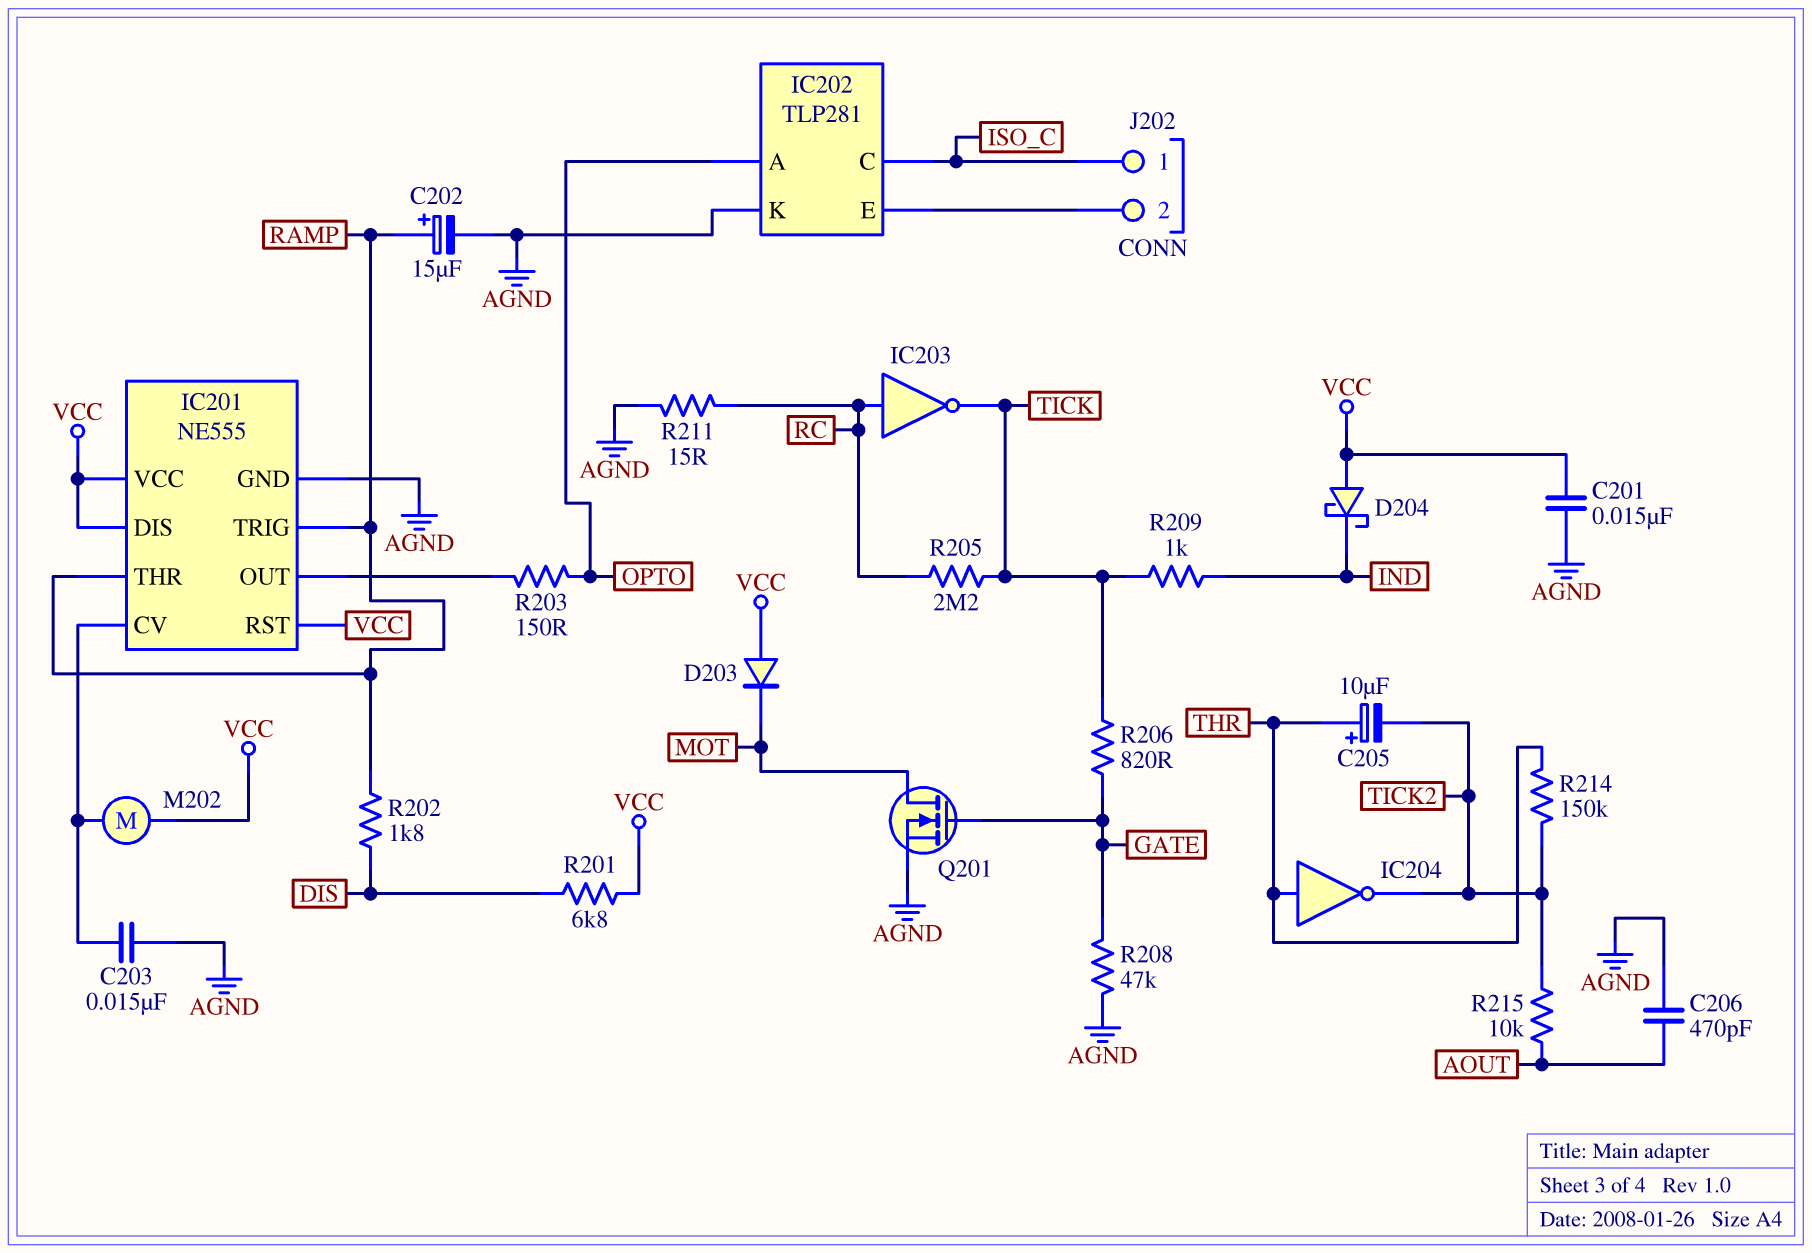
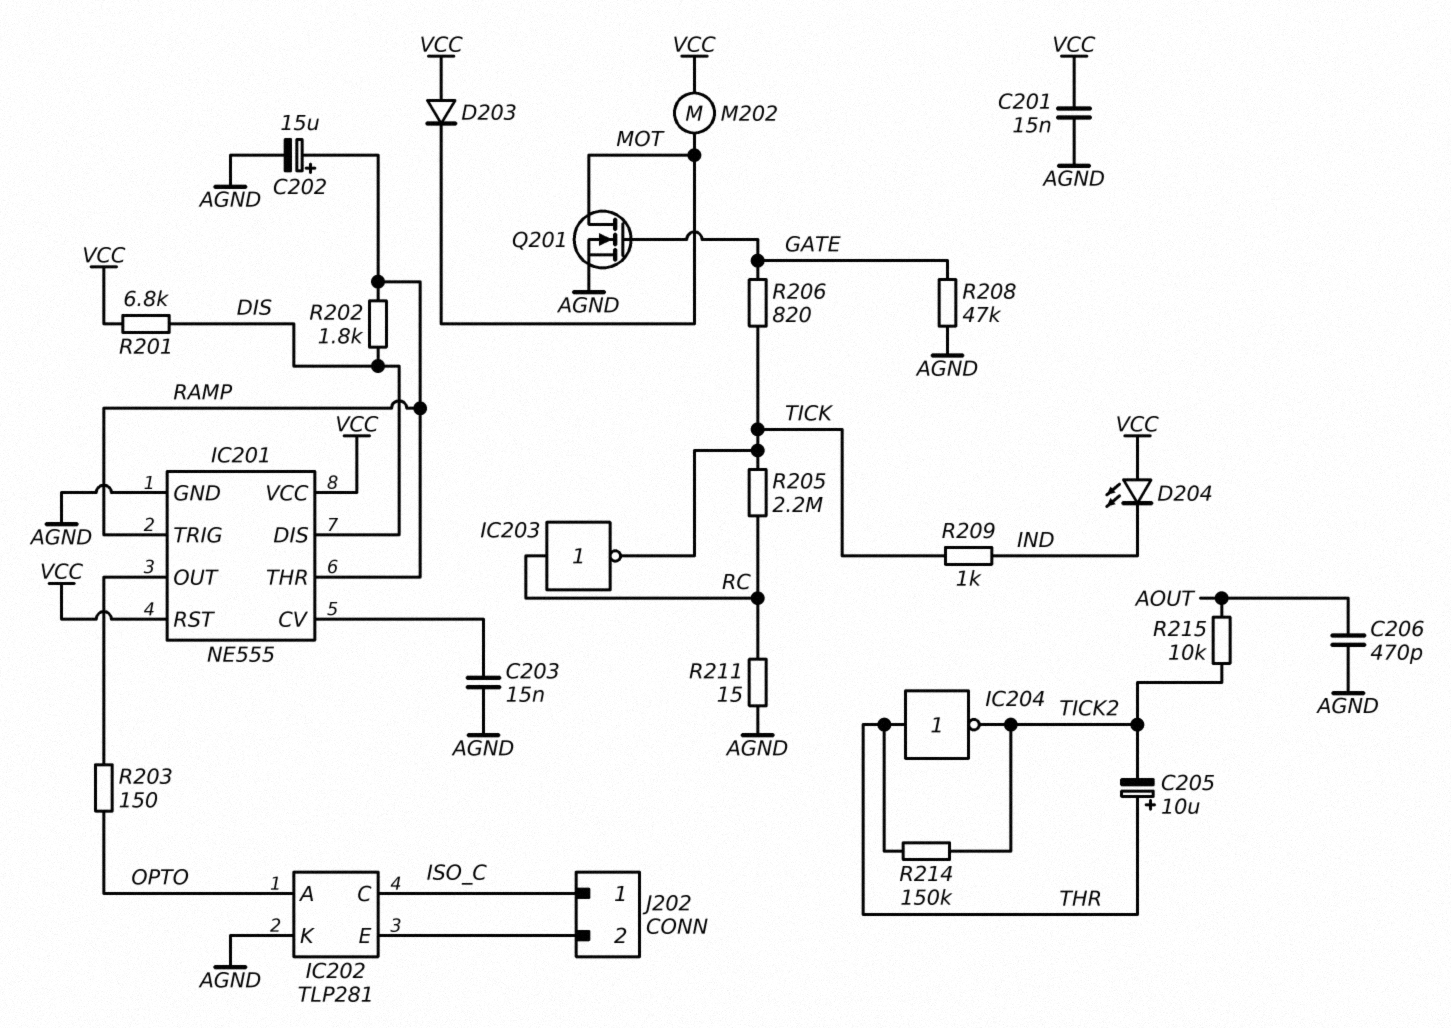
D204: schottky (A VCC, K IND) -> LED (A VCC, K IND)
IC201 pin DIS: VCC -> DIS
M202: motor (IC201/CV, VCC) -> motor (MOT, VCC)

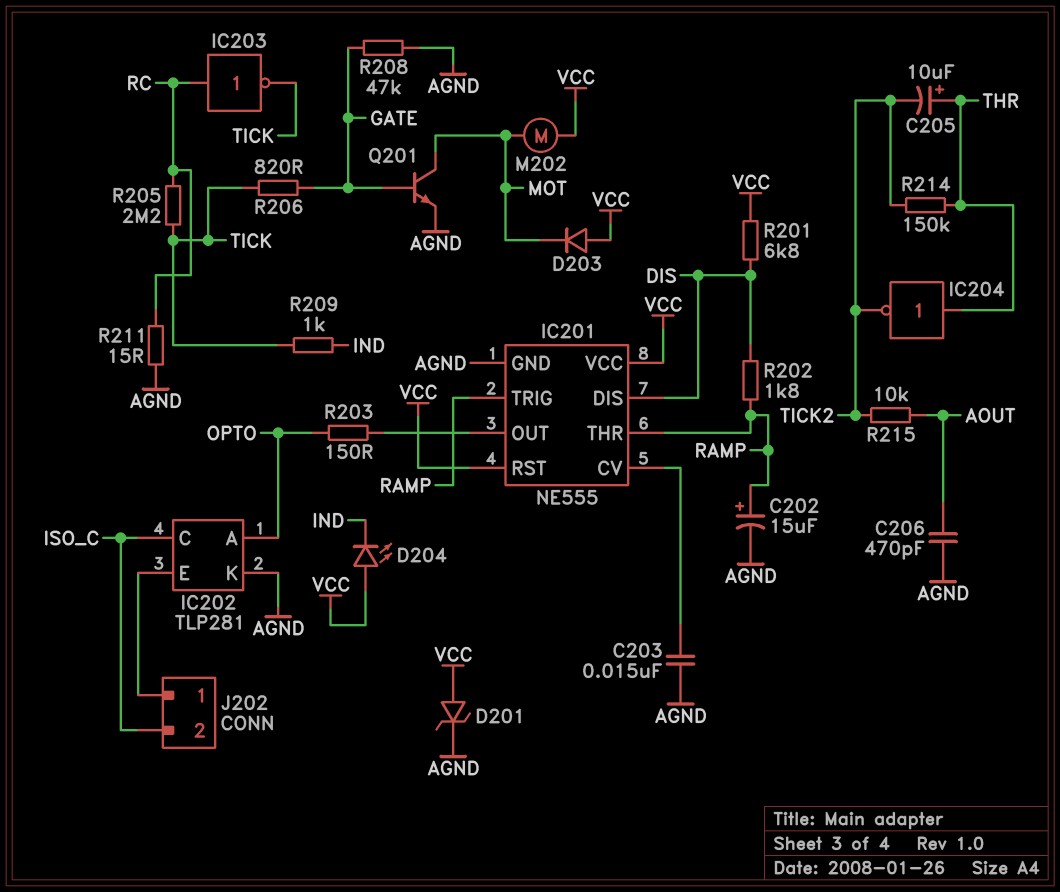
C201: 15nF (AGND, VCC) -> none
D201: none -> zener (A VCC, K AGND)
J202 pin 1: ISO_C -> IC202/E
J202 pin 2: IC202/E -> ISO_C
Q201: NMOS (G GATE, D MOT, S AGND) -> NPN (B GATE, C MOT, E AGND)

